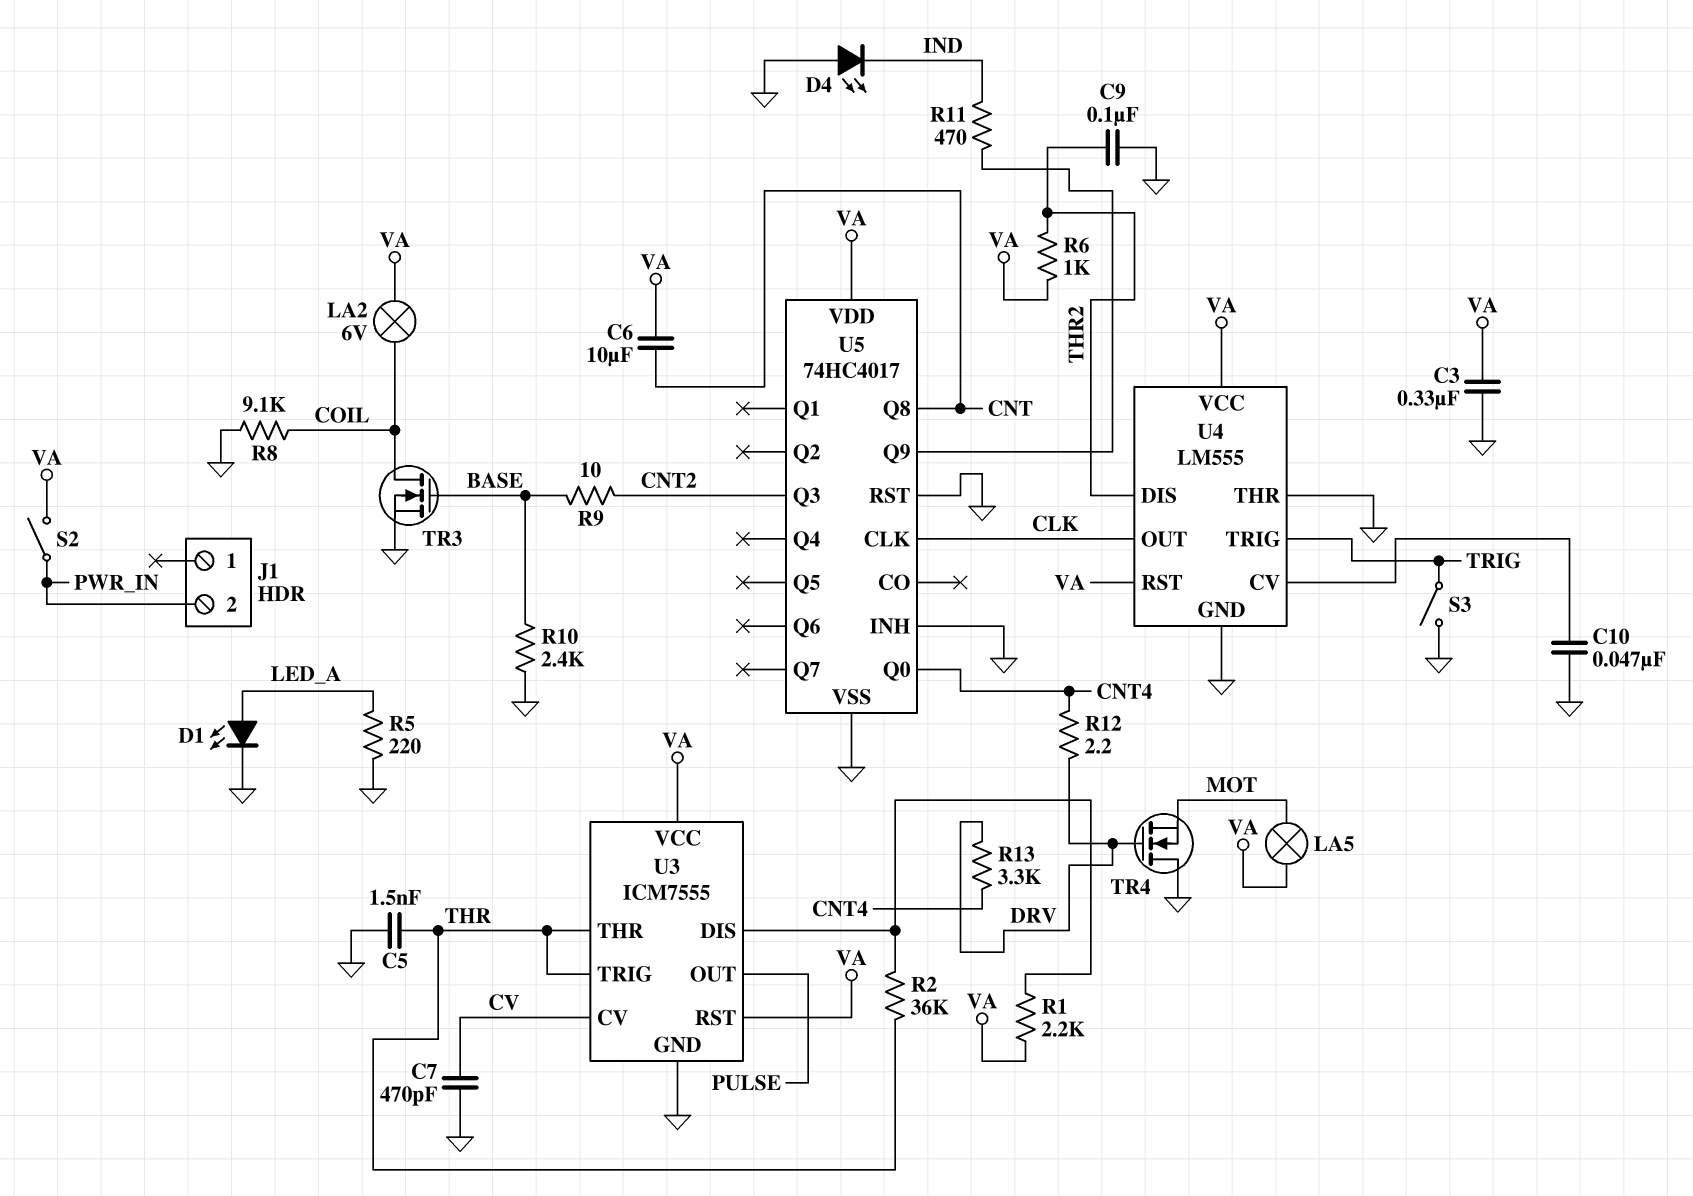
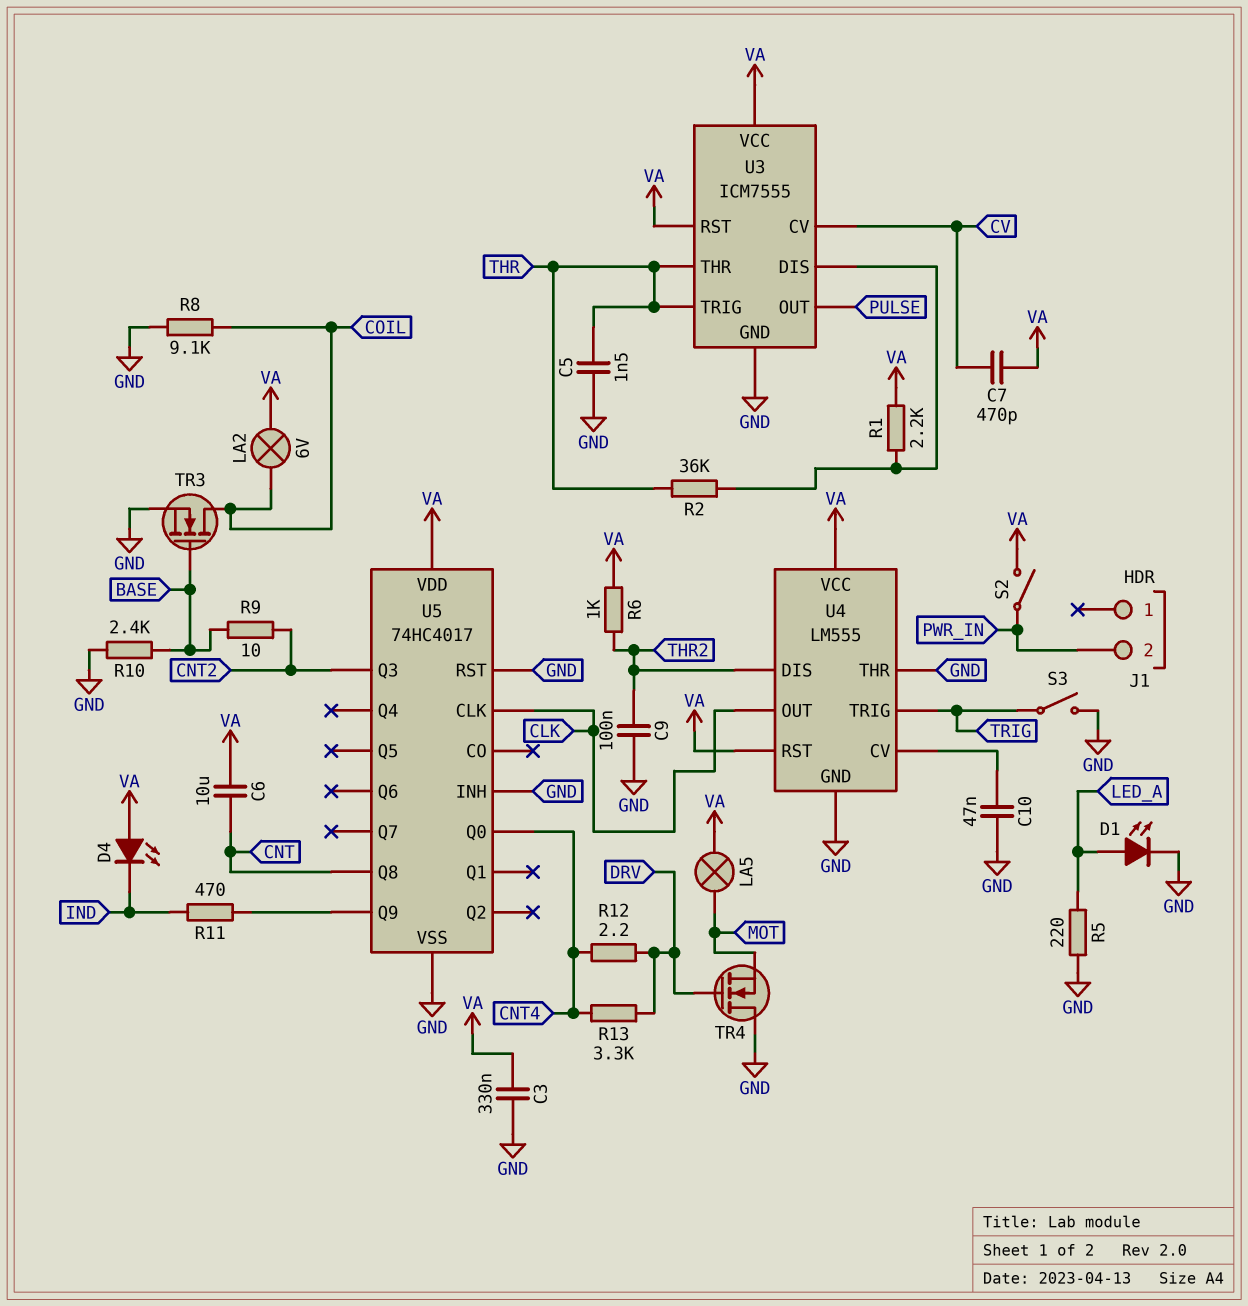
C7: 470pF (CV, GND) -> 470pF (CV, VA)
D4: LED (A GND, K IND) -> LED (A VA, K IND)

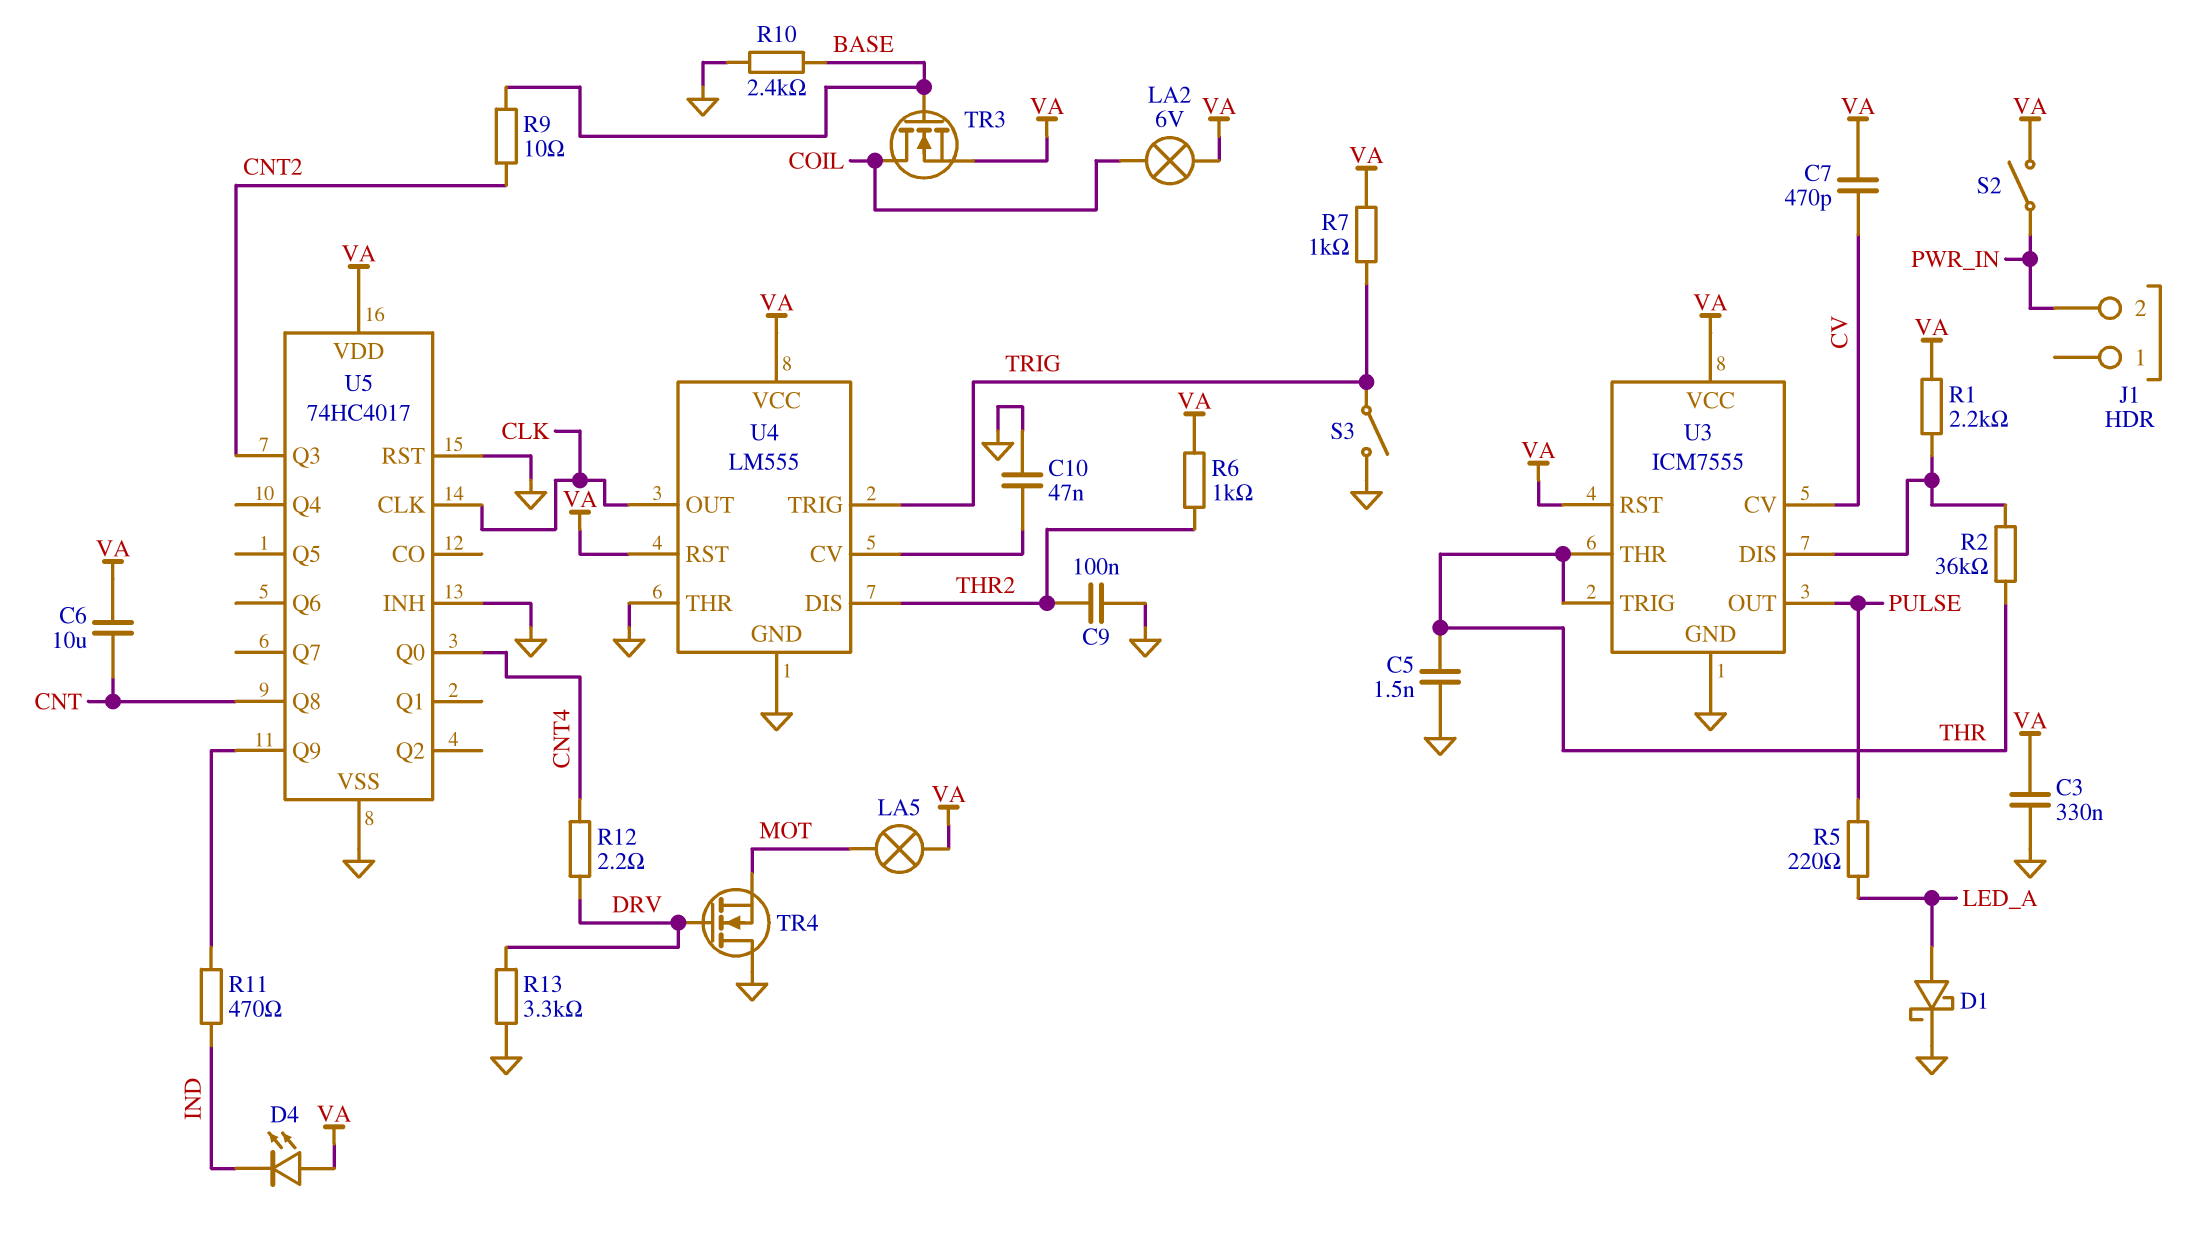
D1: LED (A LED_A, K GND) -> schottky (A LED_A, K GND)
R5: 220 (GND, LED_A) -> 220 (LED_A, PULSE)
R7: none -> 1k (TRIG, VA)
R8: 9.1k (COIL, GND) -> none
R13: 3.3k (CNT4, DRV) -> 3.3k (DRV, GND)
TR3: NMOS (G BASE, D COIL, S GND) -> NMOS (G BASE, D COIL, S VA)

